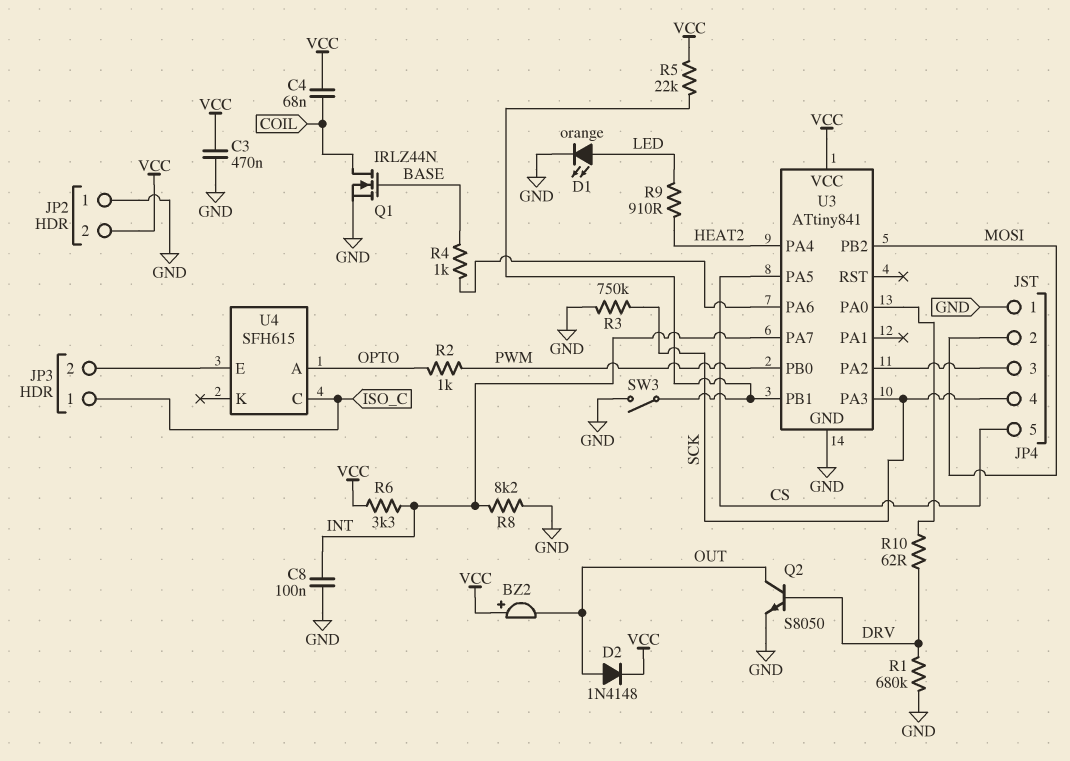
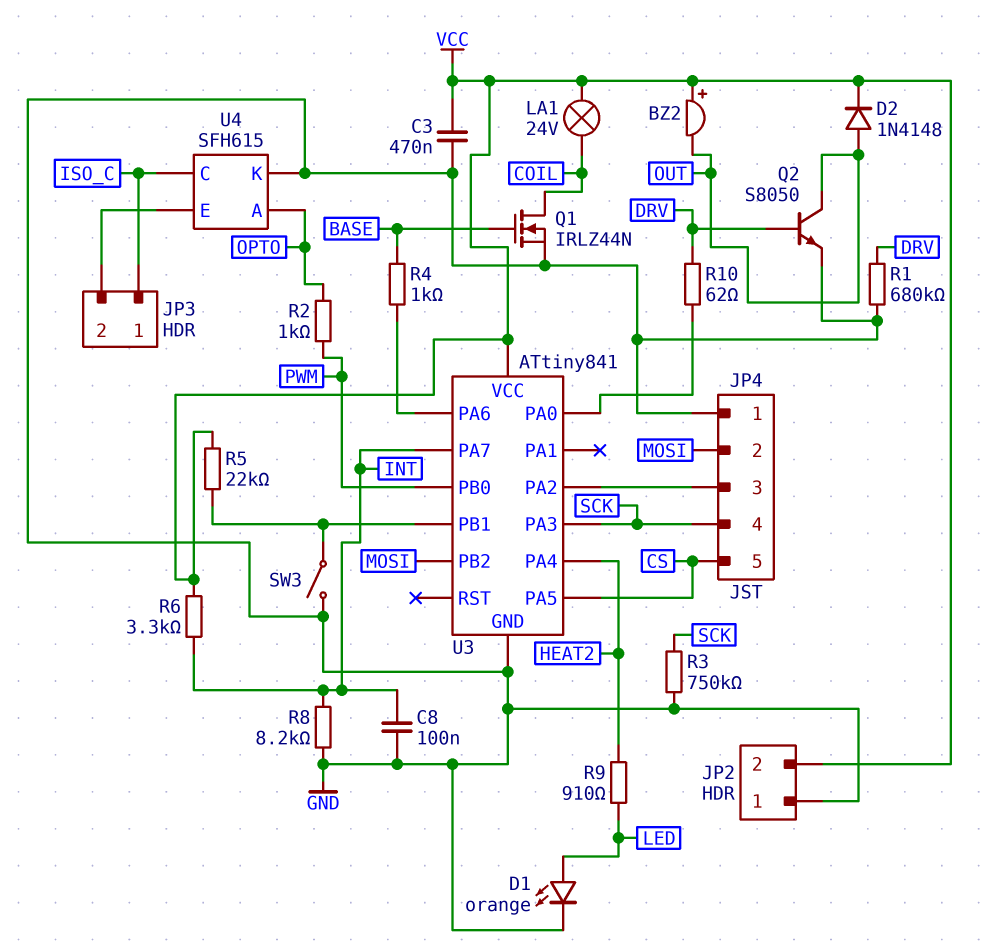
C4: 68nF (COIL, VCC) -> none
LA1: none -> lamp 24V (COIL, VCC)
U4 pin K: none -> GND

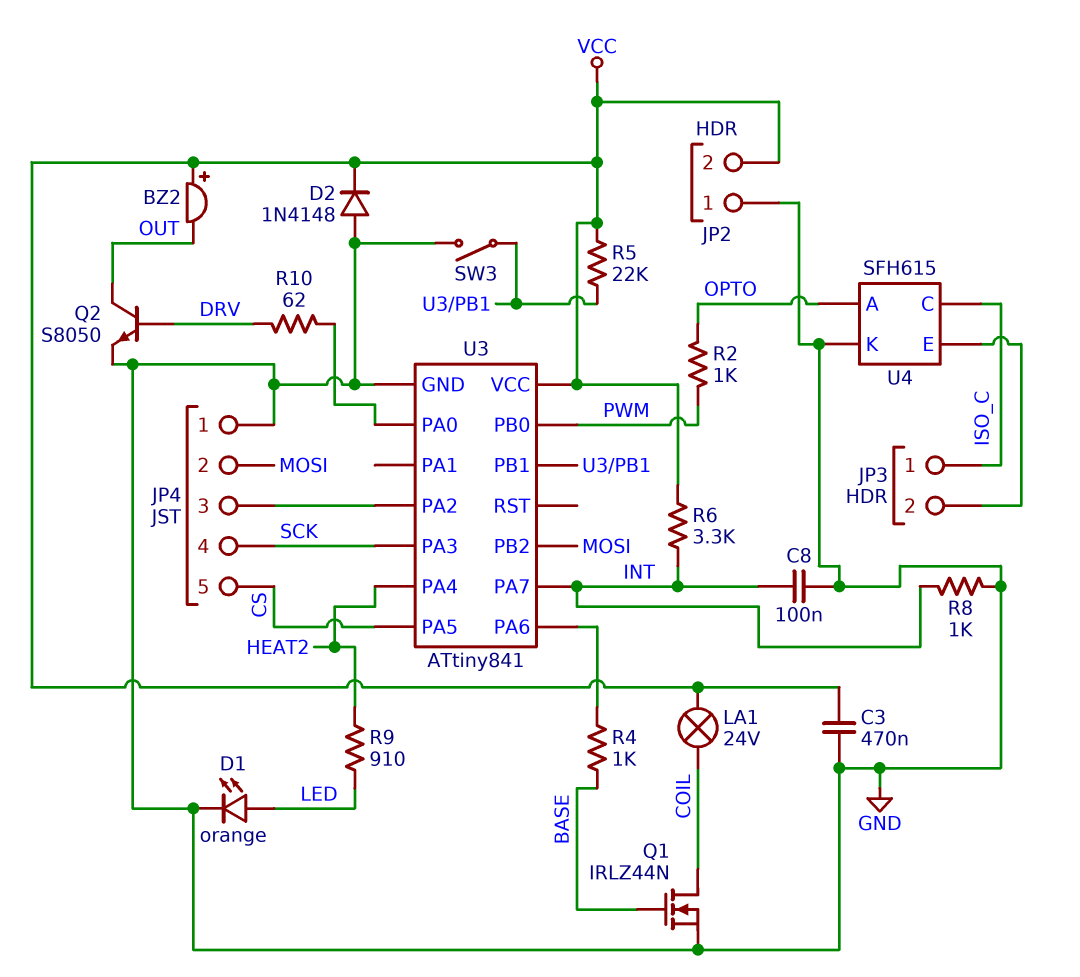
D2: diode 1N4148 (A OUT, K VCC) -> diode 1N4148 (A GND, K VCC)
R1: 680k (DRV, GND) -> none
R3: 750k (GND, SCK) -> none
R8: 8.2k (GND, INT) -> 1k (GND, INT)

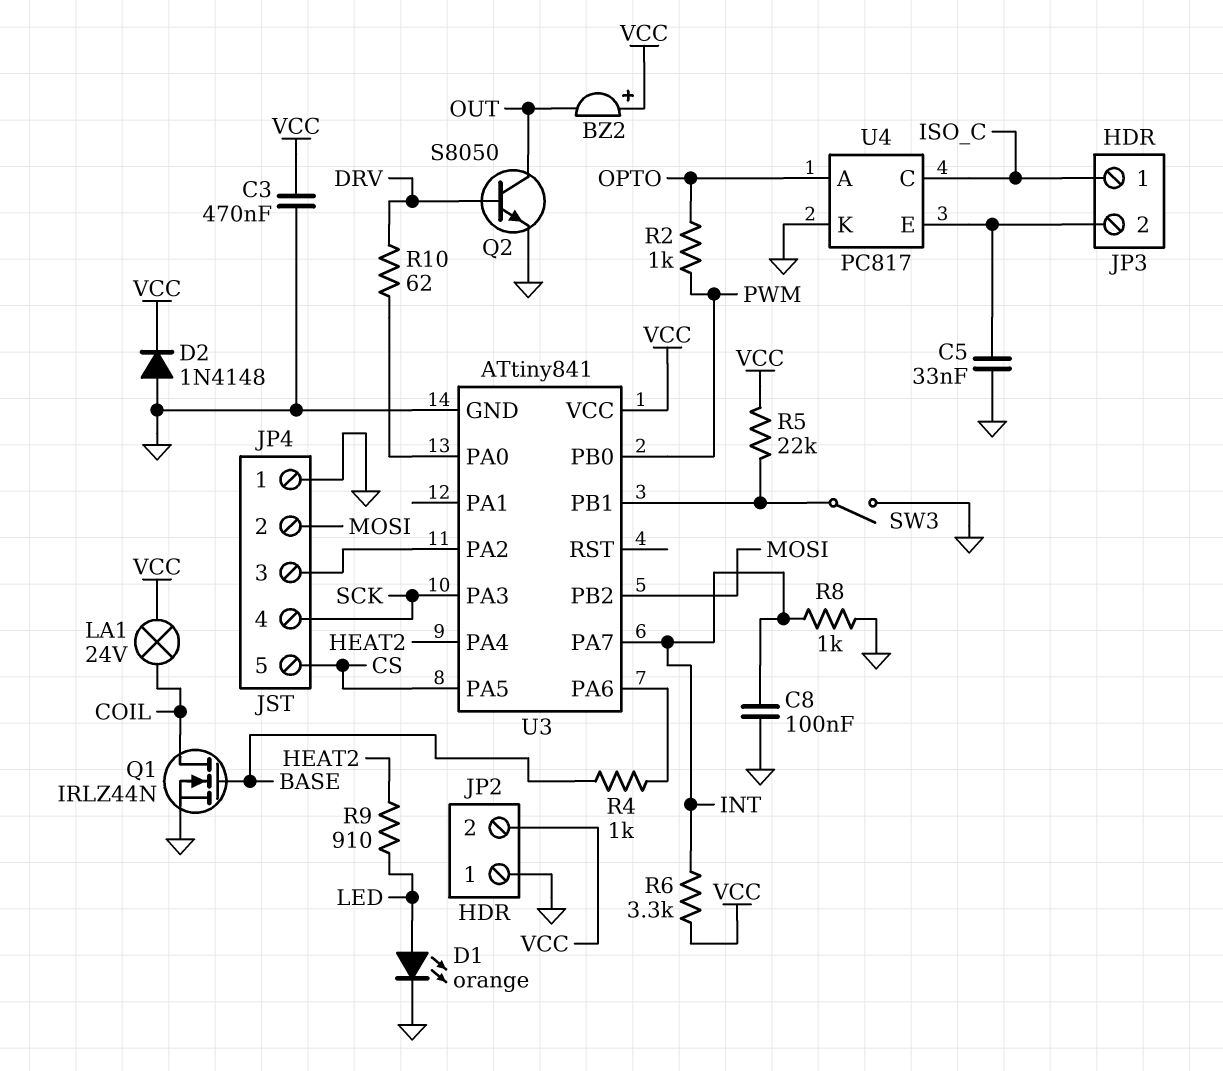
C5: none -> 33nF (GND, JP3/2)
U4: SFH615 -> PC817

